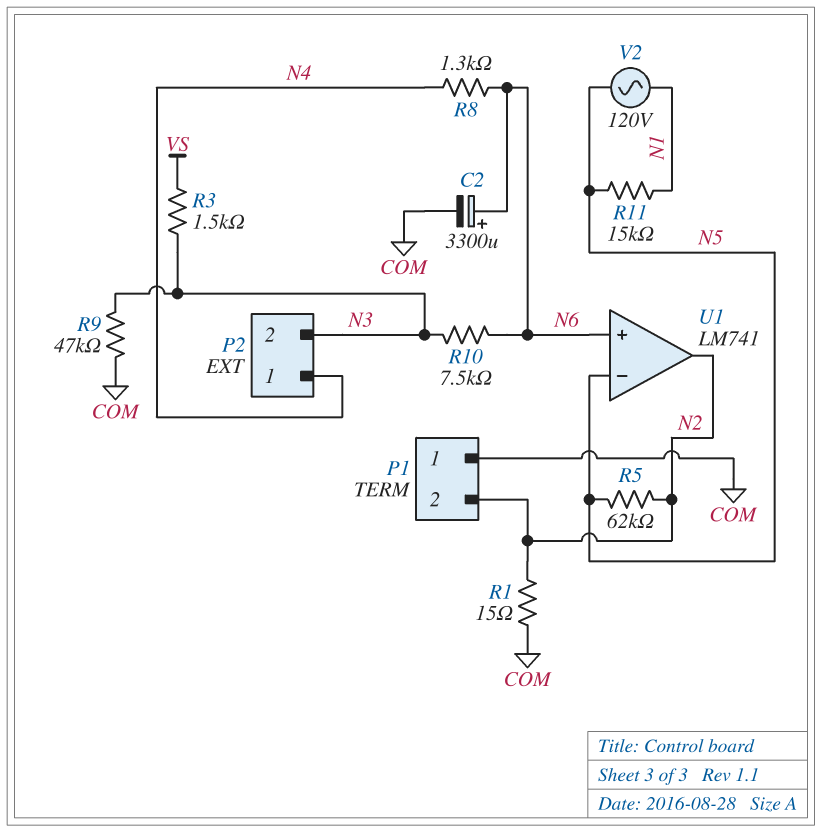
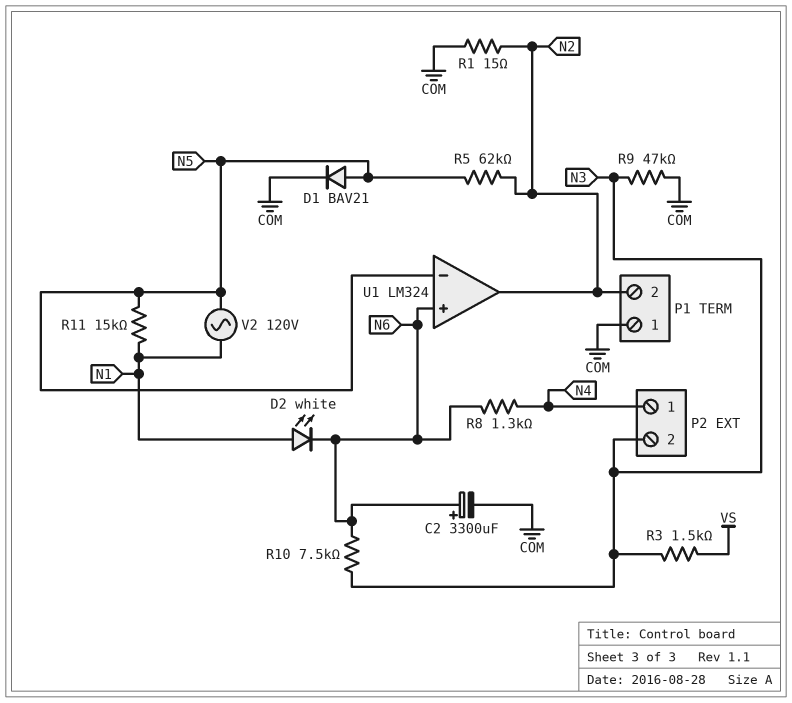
D1: none -> diode BAV21 (A N5, K COM)
D2: none -> LED white (A N1, K N6)
U1: LM741 -> LM324

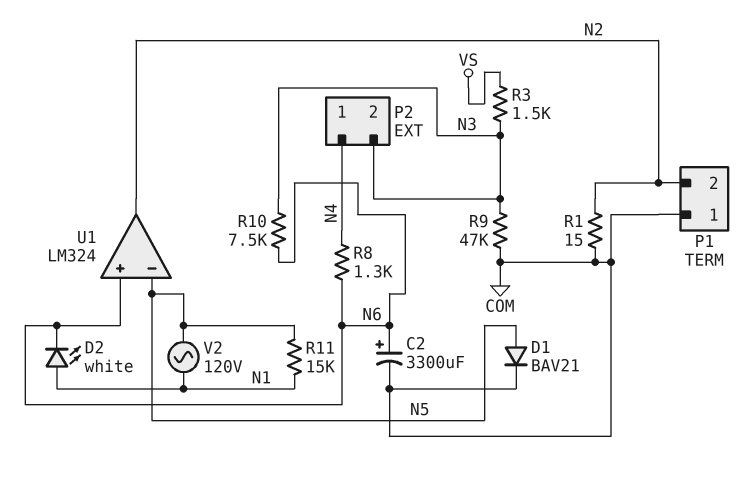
R5: 62k (N2, N5) -> none

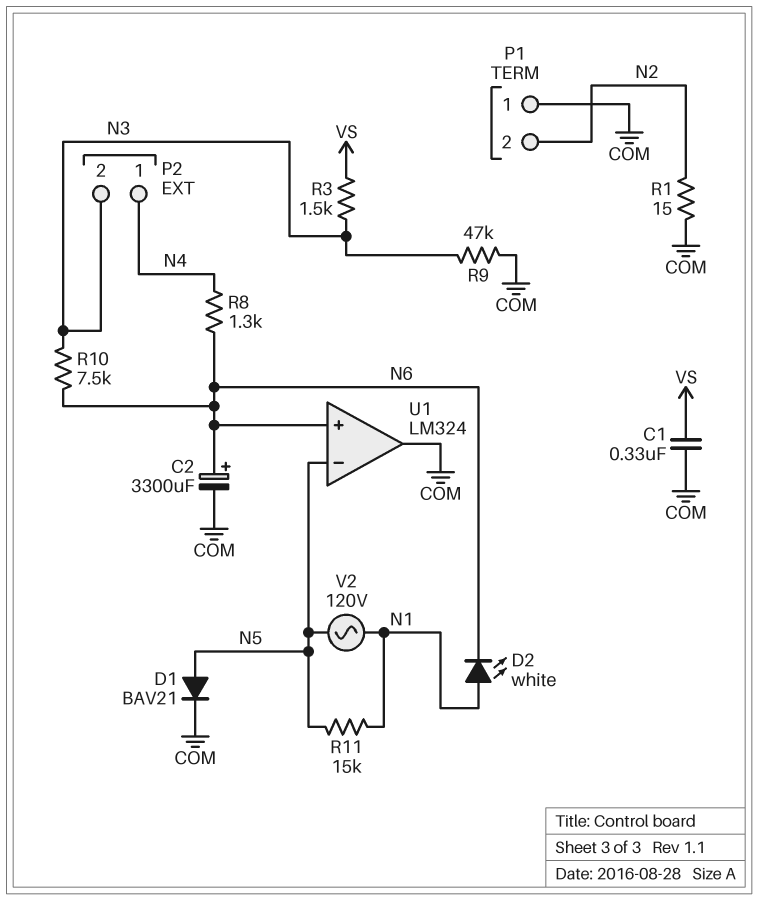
C1: none -> 330nF (COM, VS)
U1 pin out: N2 -> COM

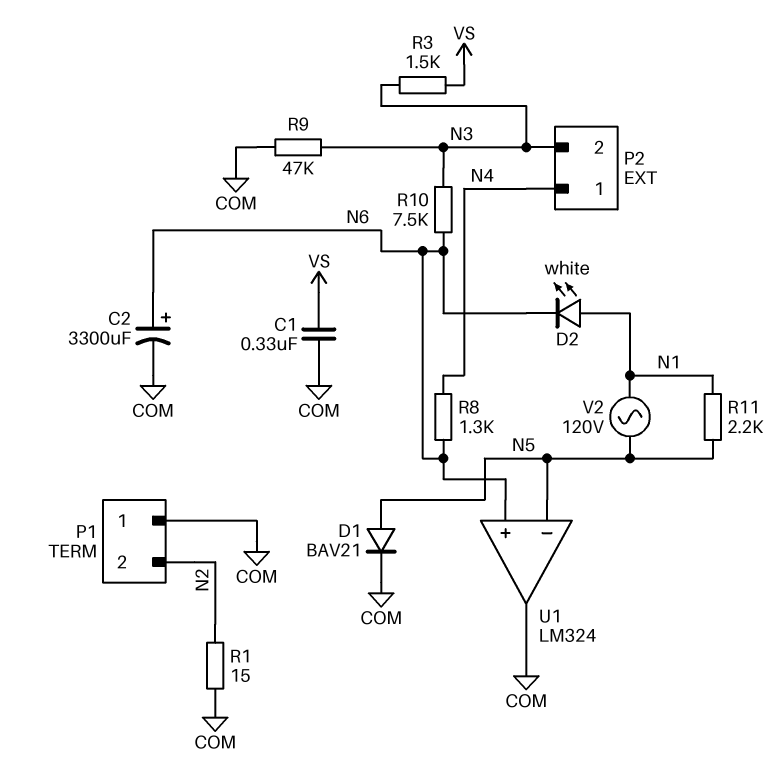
R11: 15k (N1, N5) -> 2.2k (N1, N5)

